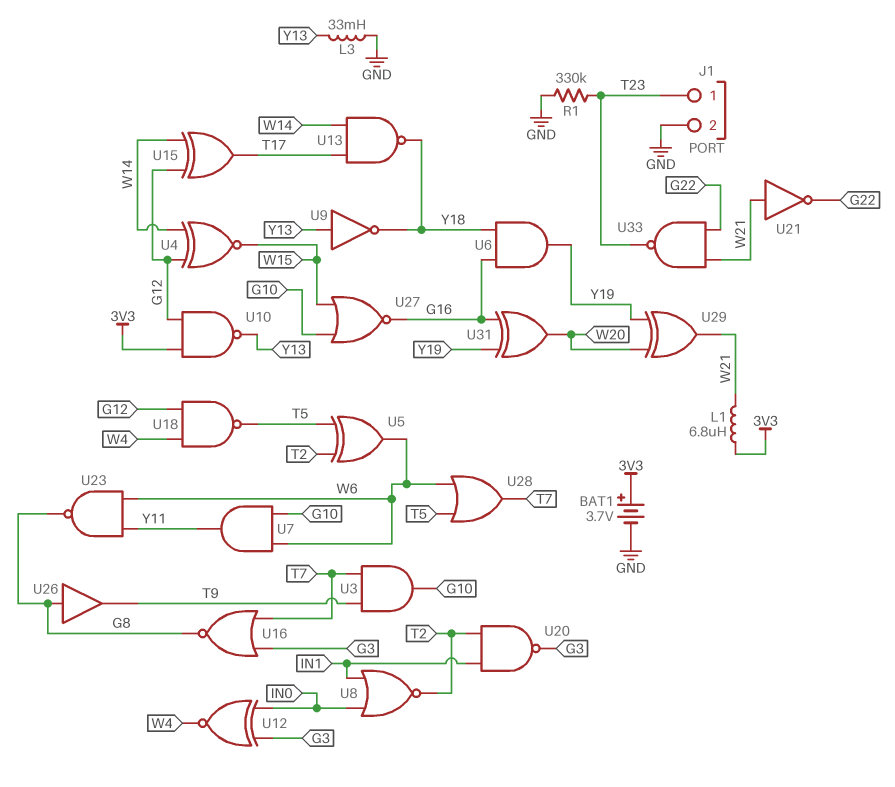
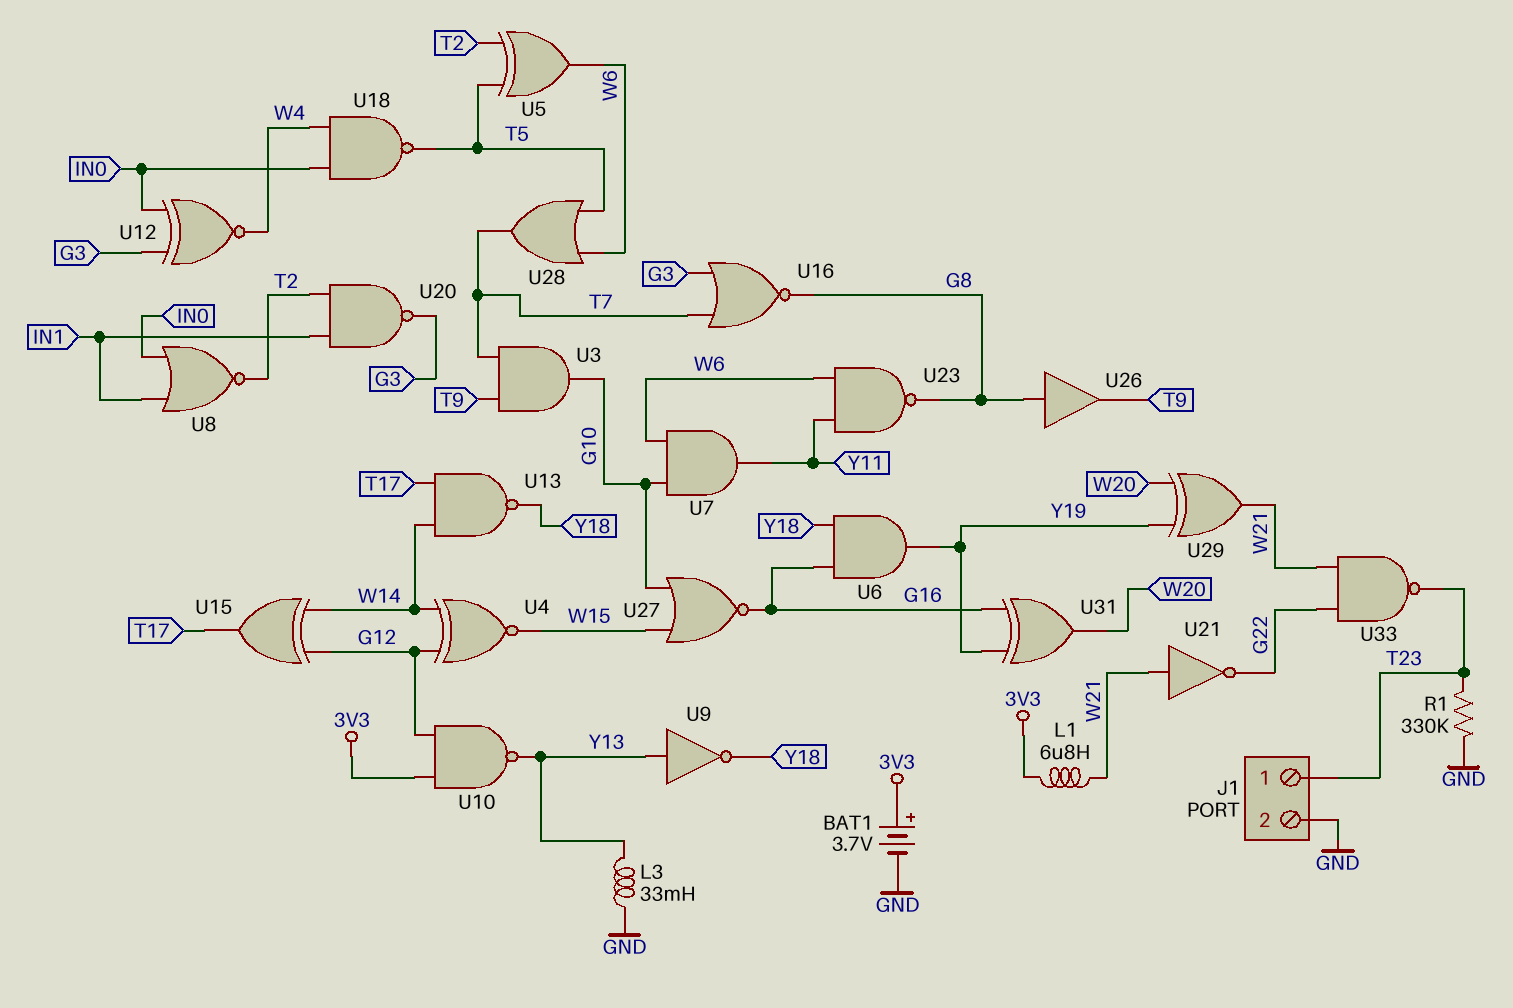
U18: NAND (in G12, in W4, out T5) -> NAND (in IN0, in W4, out T5)

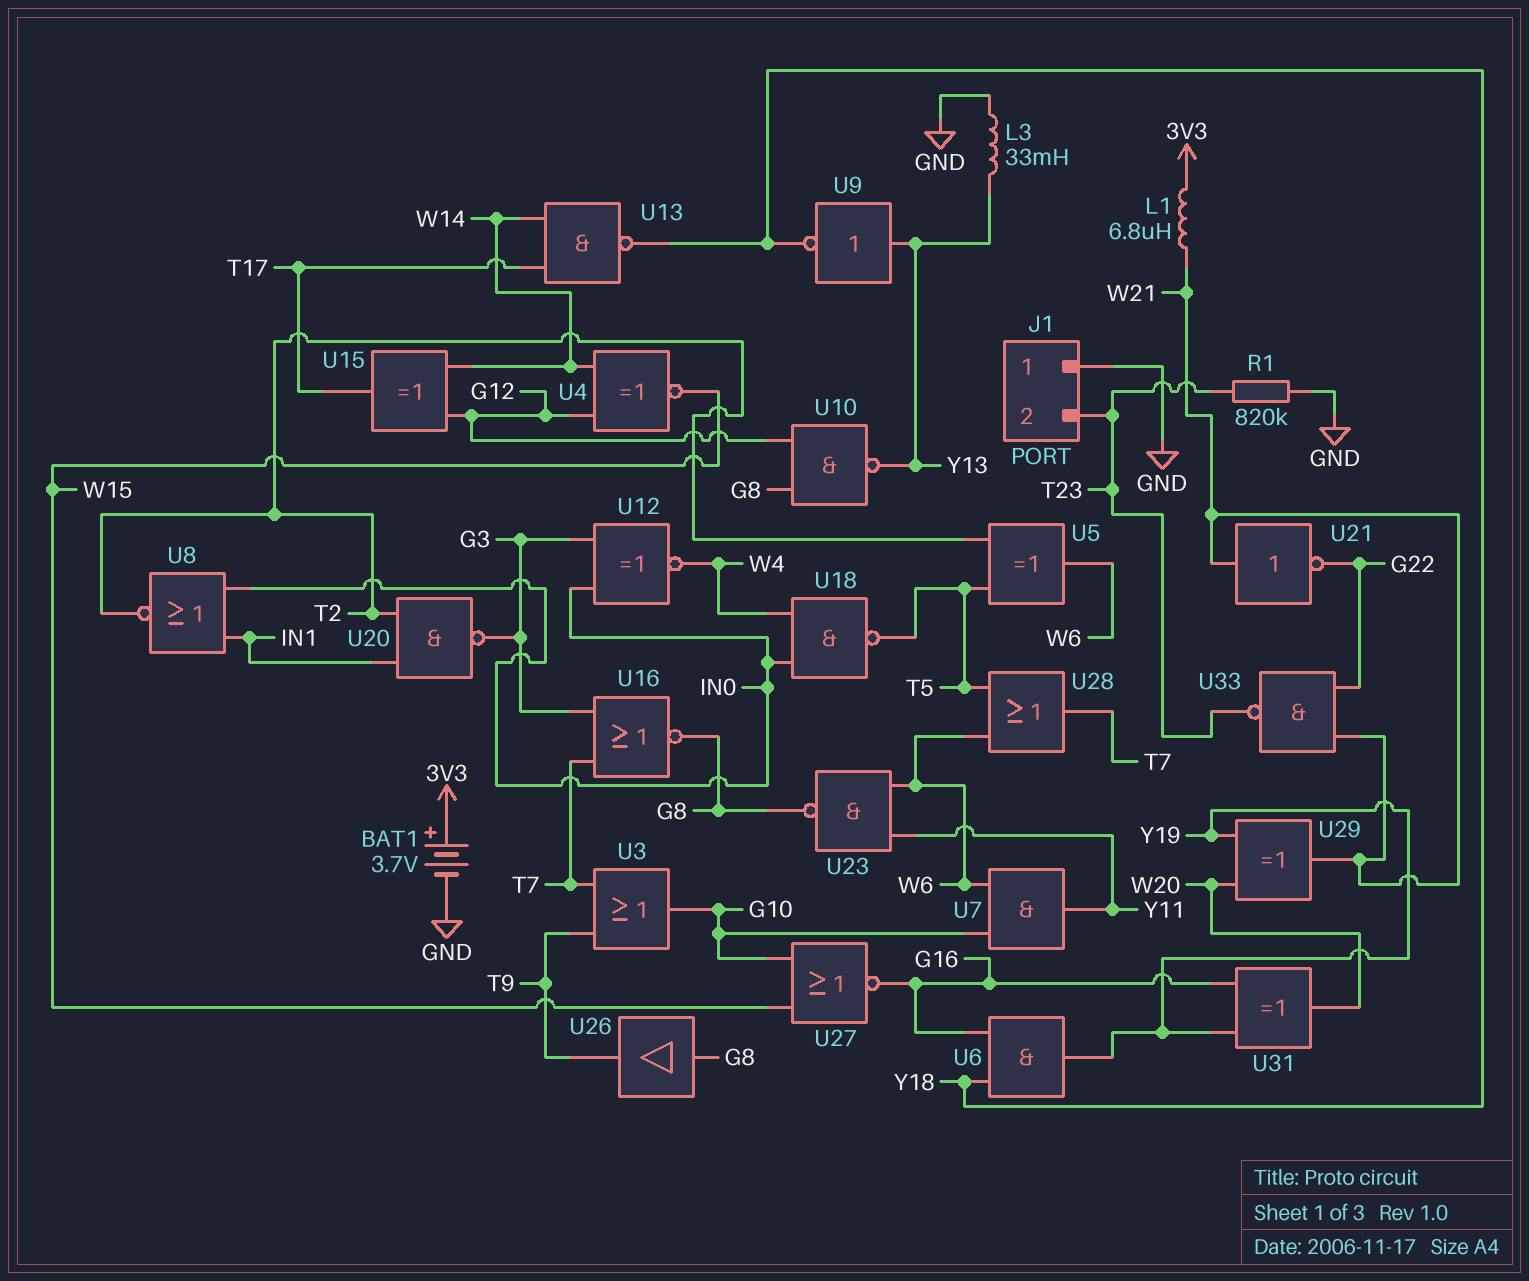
J1 pin 1: T23 -> GND
J1 pin 2: GND -> T23
R1: 330k (GND, T23) -> 820k (GND, T23)
U3: AND (in T7, in T9, out G10) -> OR (in T7, in T9, out G10)
U10: NAND (in 3V3, in G12, out Y13) -> NAND (in G8, in G12, out Y13)

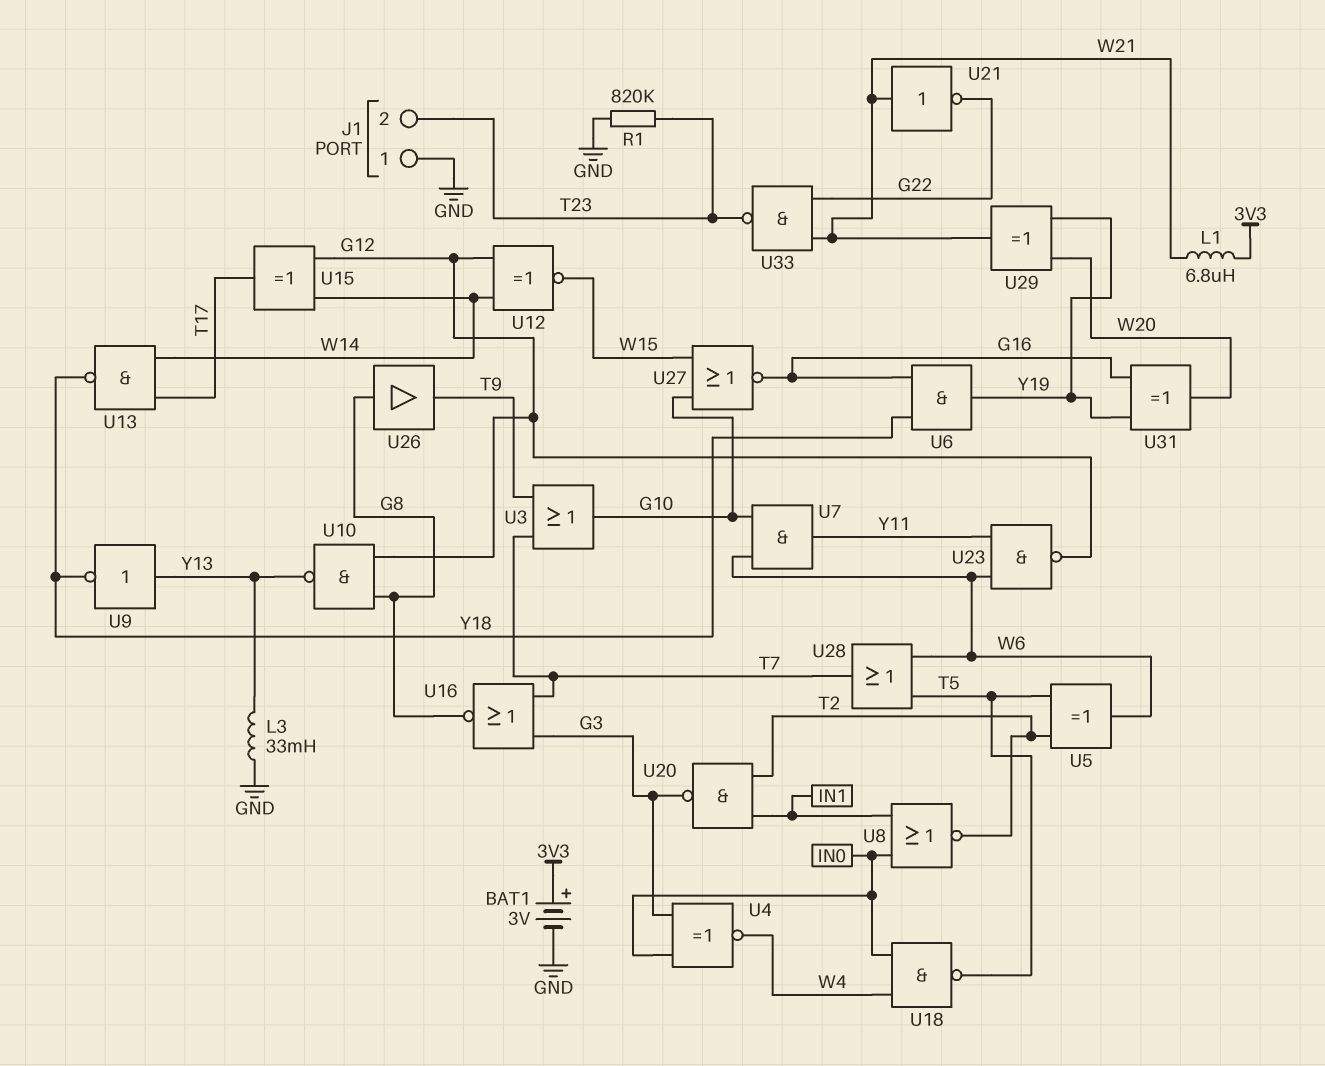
BAT1: 3.7V (plus 3V3, minus GND) -> 3V (plus 3V3, minus GND)
U4: XNOR (in G12, in W14, out W15) -> XNOR (in G3, in IN0, out W4)
U12: XNOR (in G3, in IN0, out W4) -> XNOR (in G12, in W14, out W15)
U23: NAND (in W6, in Y11, out G8) -> NAND (in W6, in Y11, out G12)

